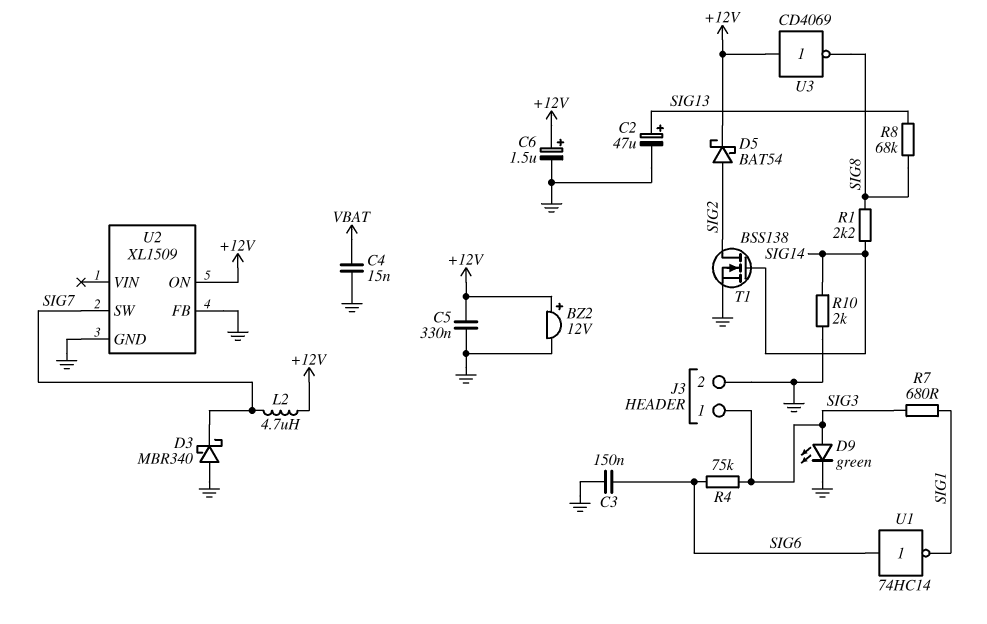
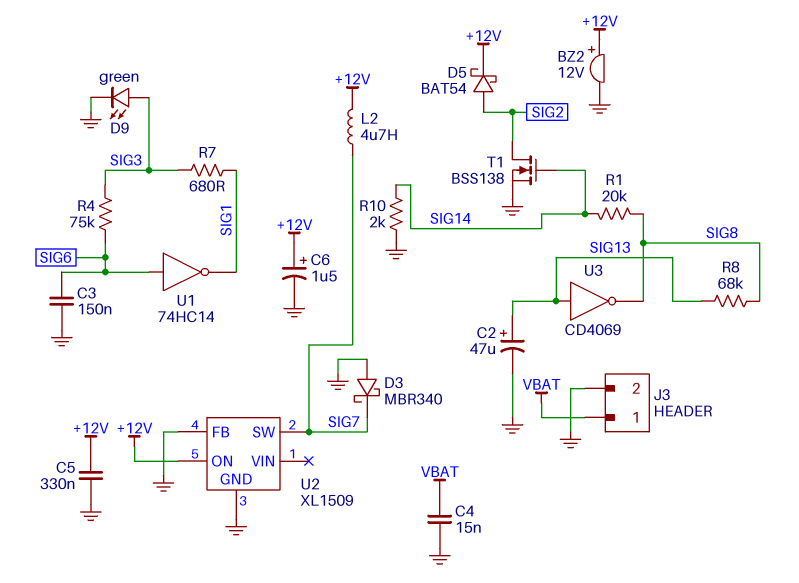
J3 pin 1: SIG3 -> VBAT
R1: 2.2k (SIG8, SIG14) -> 20k (SIG8, SIG14)
U3: NOT CD4069 (in +12V, out SIG8) -> NOT CD4069 (in SIG13, out SIG8)

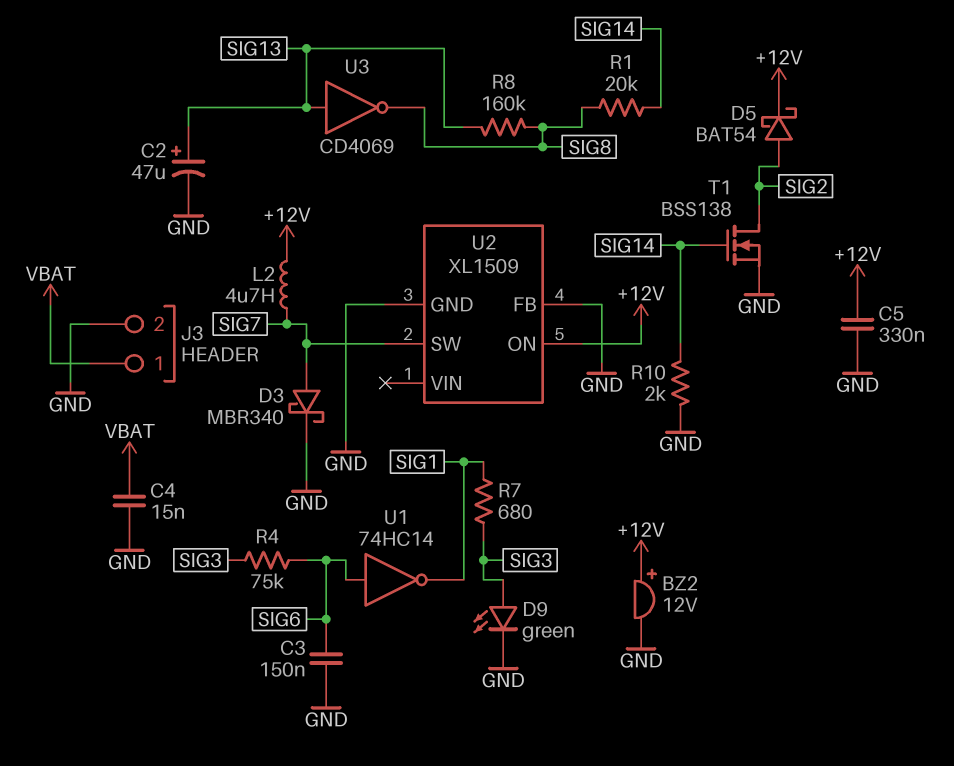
C6: 1.5uF (plus +12V, minus GND) -> none
D3: schottky MBR340 (A GND, K SIG7) -> schottky MBR340 (A SIG7, K GND)
R8: 68k (SIG8, SIG13) -> 160k (SIG8, SIG13)

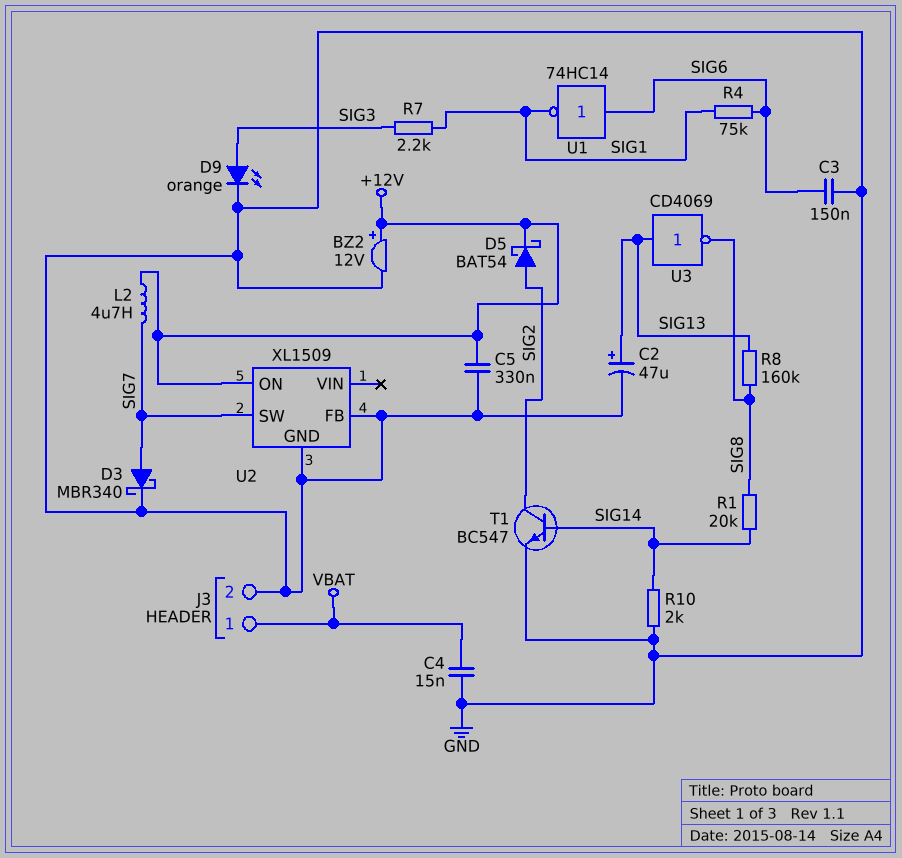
D9: LED green (A SIG3, K GND) -> LED orange (A SIG3, K GND)
R4: 75k (SIG3, SIG6) -> 75k (SIG1, SIG6)
R7: 680 (SIG1, SIG3) -> 2.2k (SIG1, SIG3)
T1: NMOS BSS138 (G SIG14, D SIG2, S GND) -> NPN BC547 (B SIG14, C SIG2, E GND)

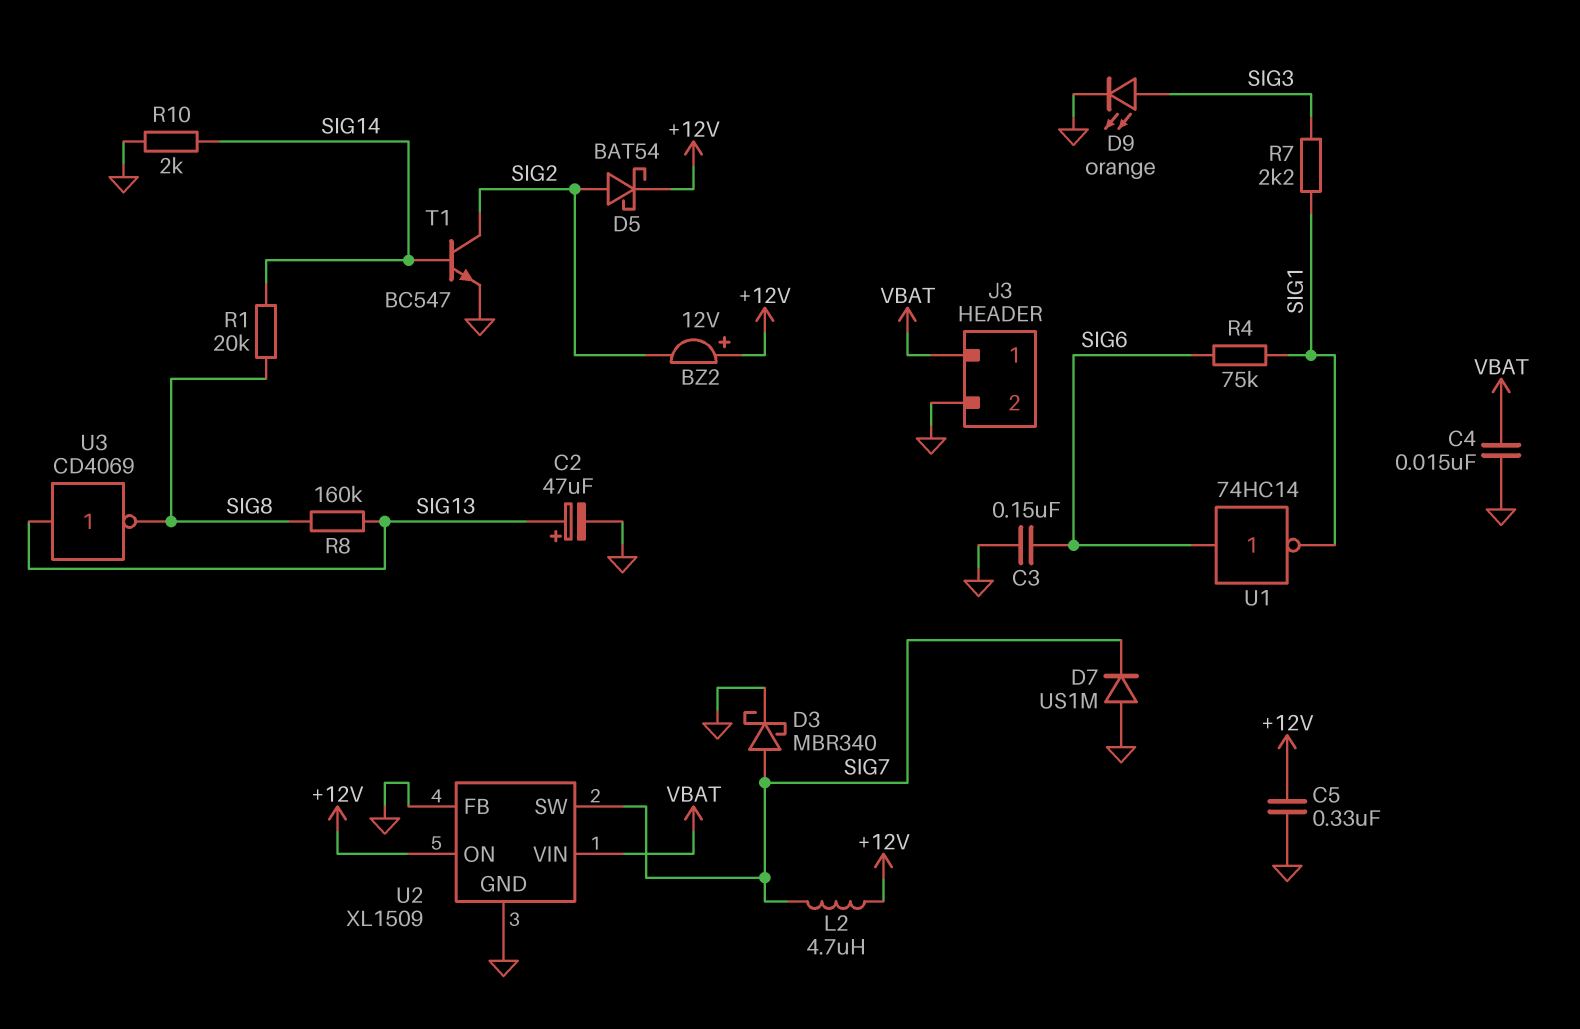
BZ2: buzzer 12V (plus +12V, minus GND) -> buzzer 12V (plus +12V, minus SIG2)
D7: none -> diode US1M (A GND, K SIG7)
U2 pin VIN: none -> VBAT

